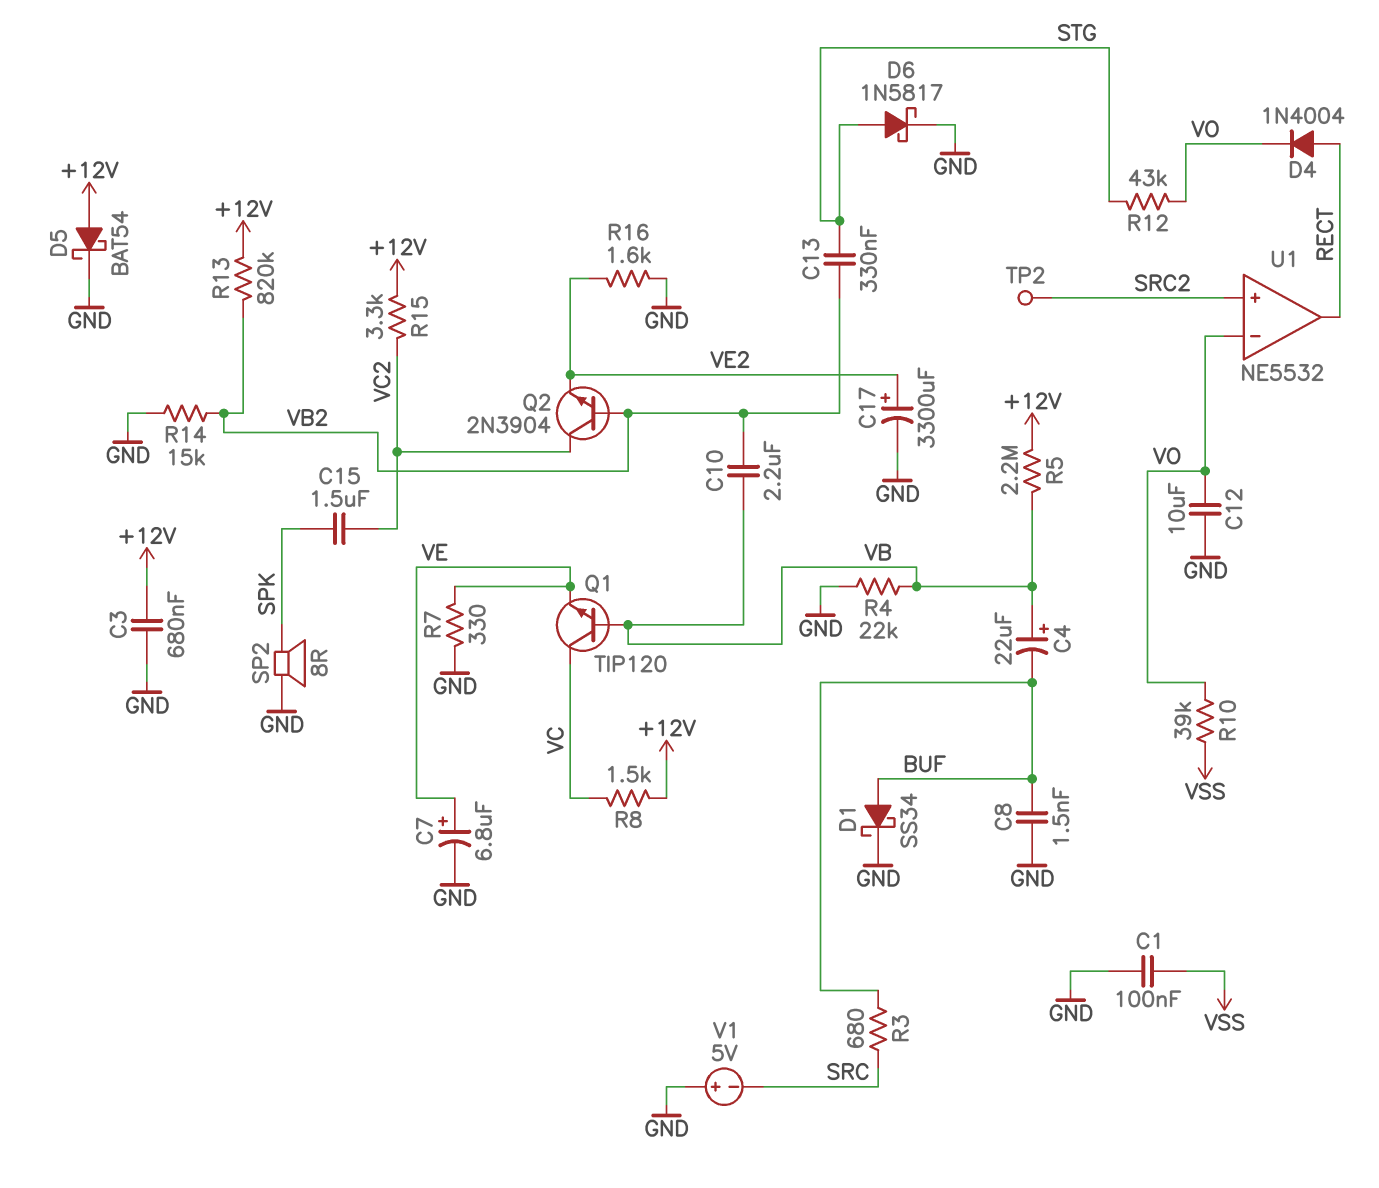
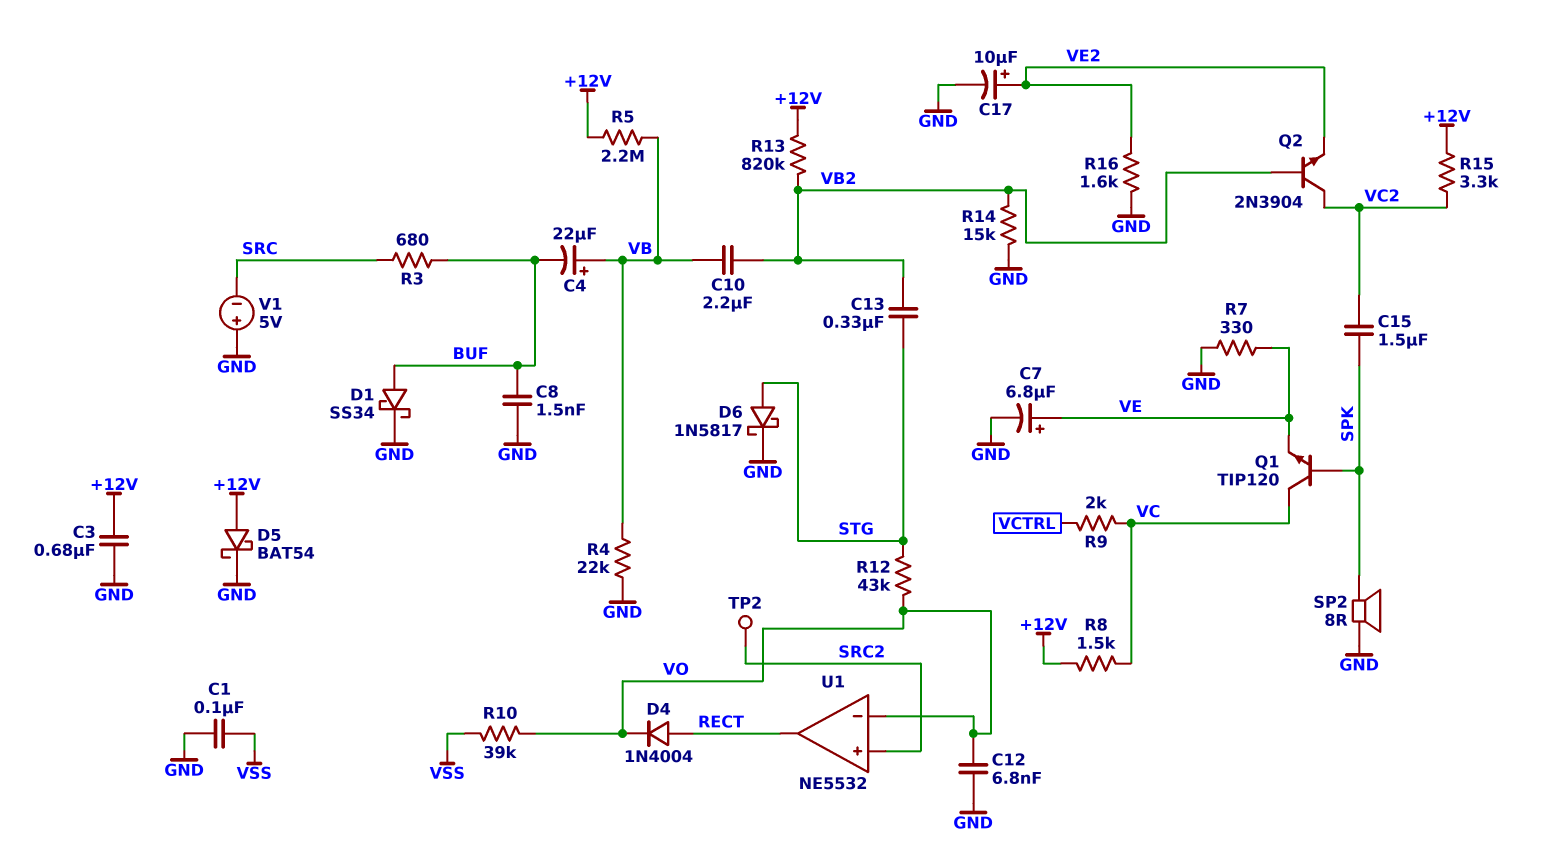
C12: 10uF (GND, VO) -> 6.8nF (GND, VO)
C17: 3300uF (plus VE2, minus GND) -> 10uF (plus VE2, minus GND)
Q1: NPN TIP120 (B VB, C VC, E VE) -> NPN TIP120 (B SPK, C VC, E VE)
R9: none -> 2k (VC, VCTRL)

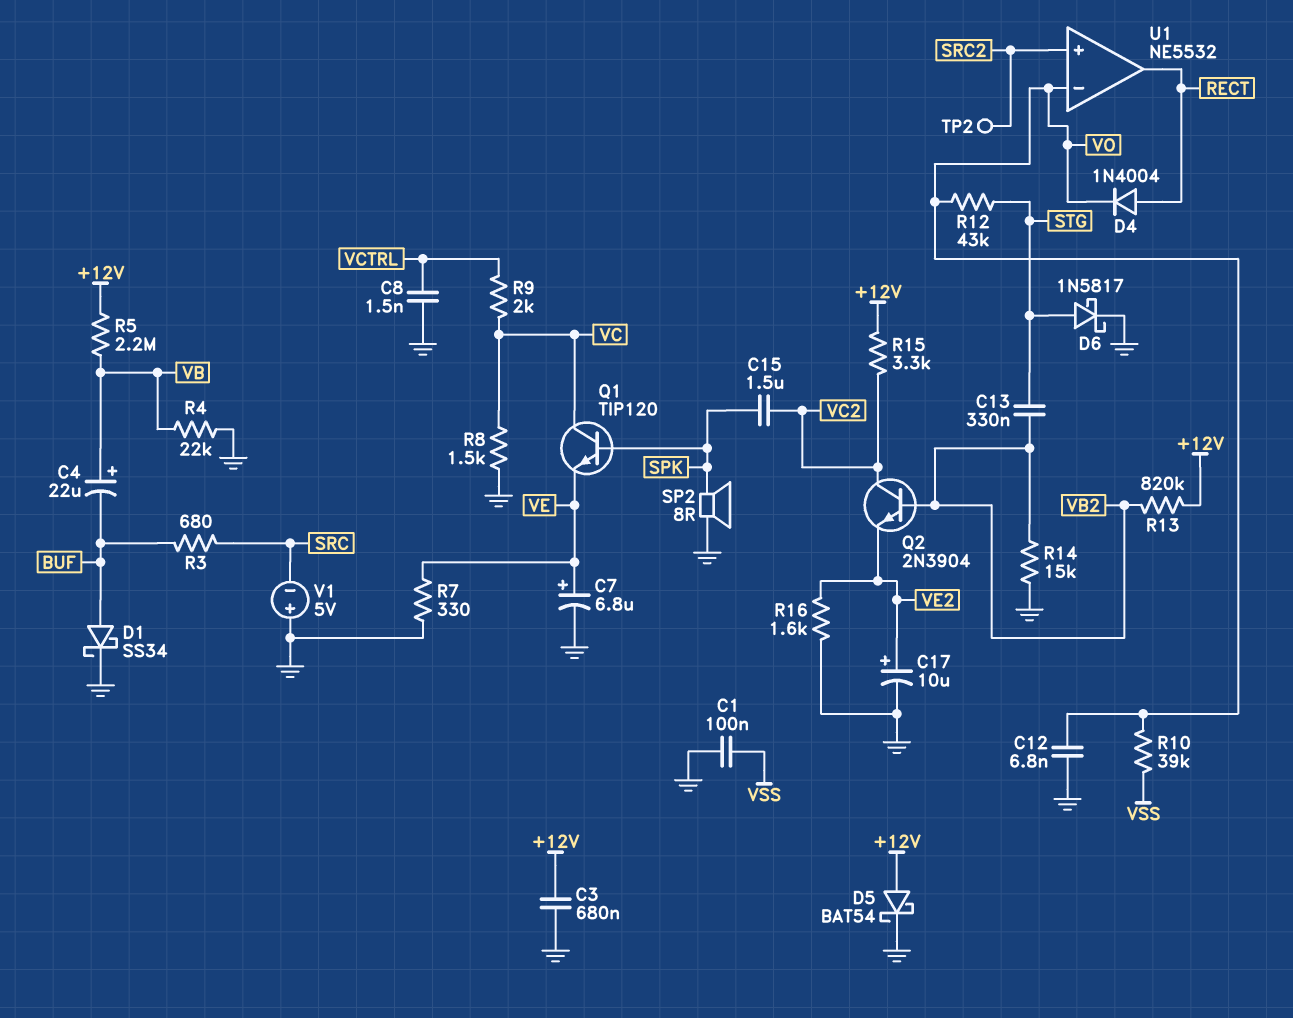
C8: 1.5nF (BUF, GND) -> 1.5nF (GND, VCTRL)
C10: 2.2uF (VB, VB2) -> none
R8: 1.5k (+12V, VC) -> 1.5k (GND, VC)

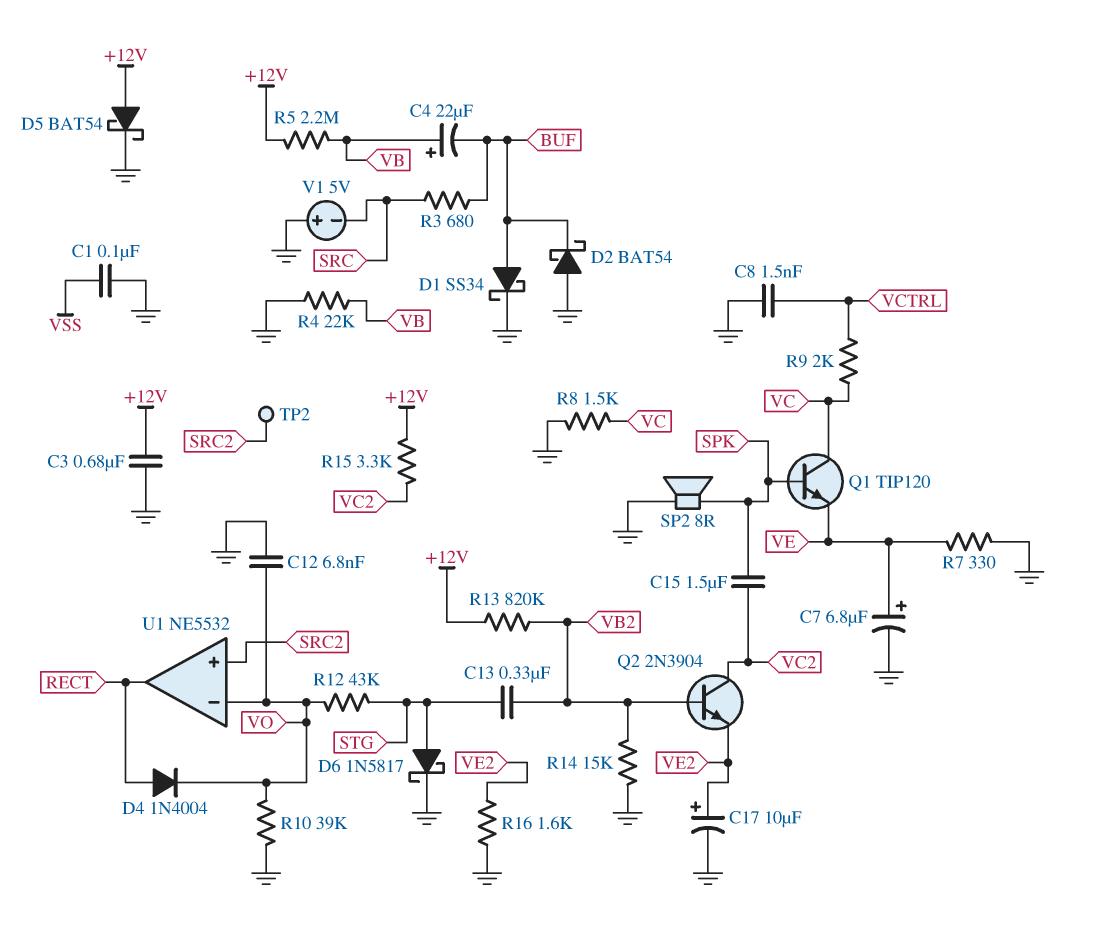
D2: none -> schottky BAT54 (A GND, K BUF)
R10: 39k (VO, VSS) -> 39k (GND, VO)

